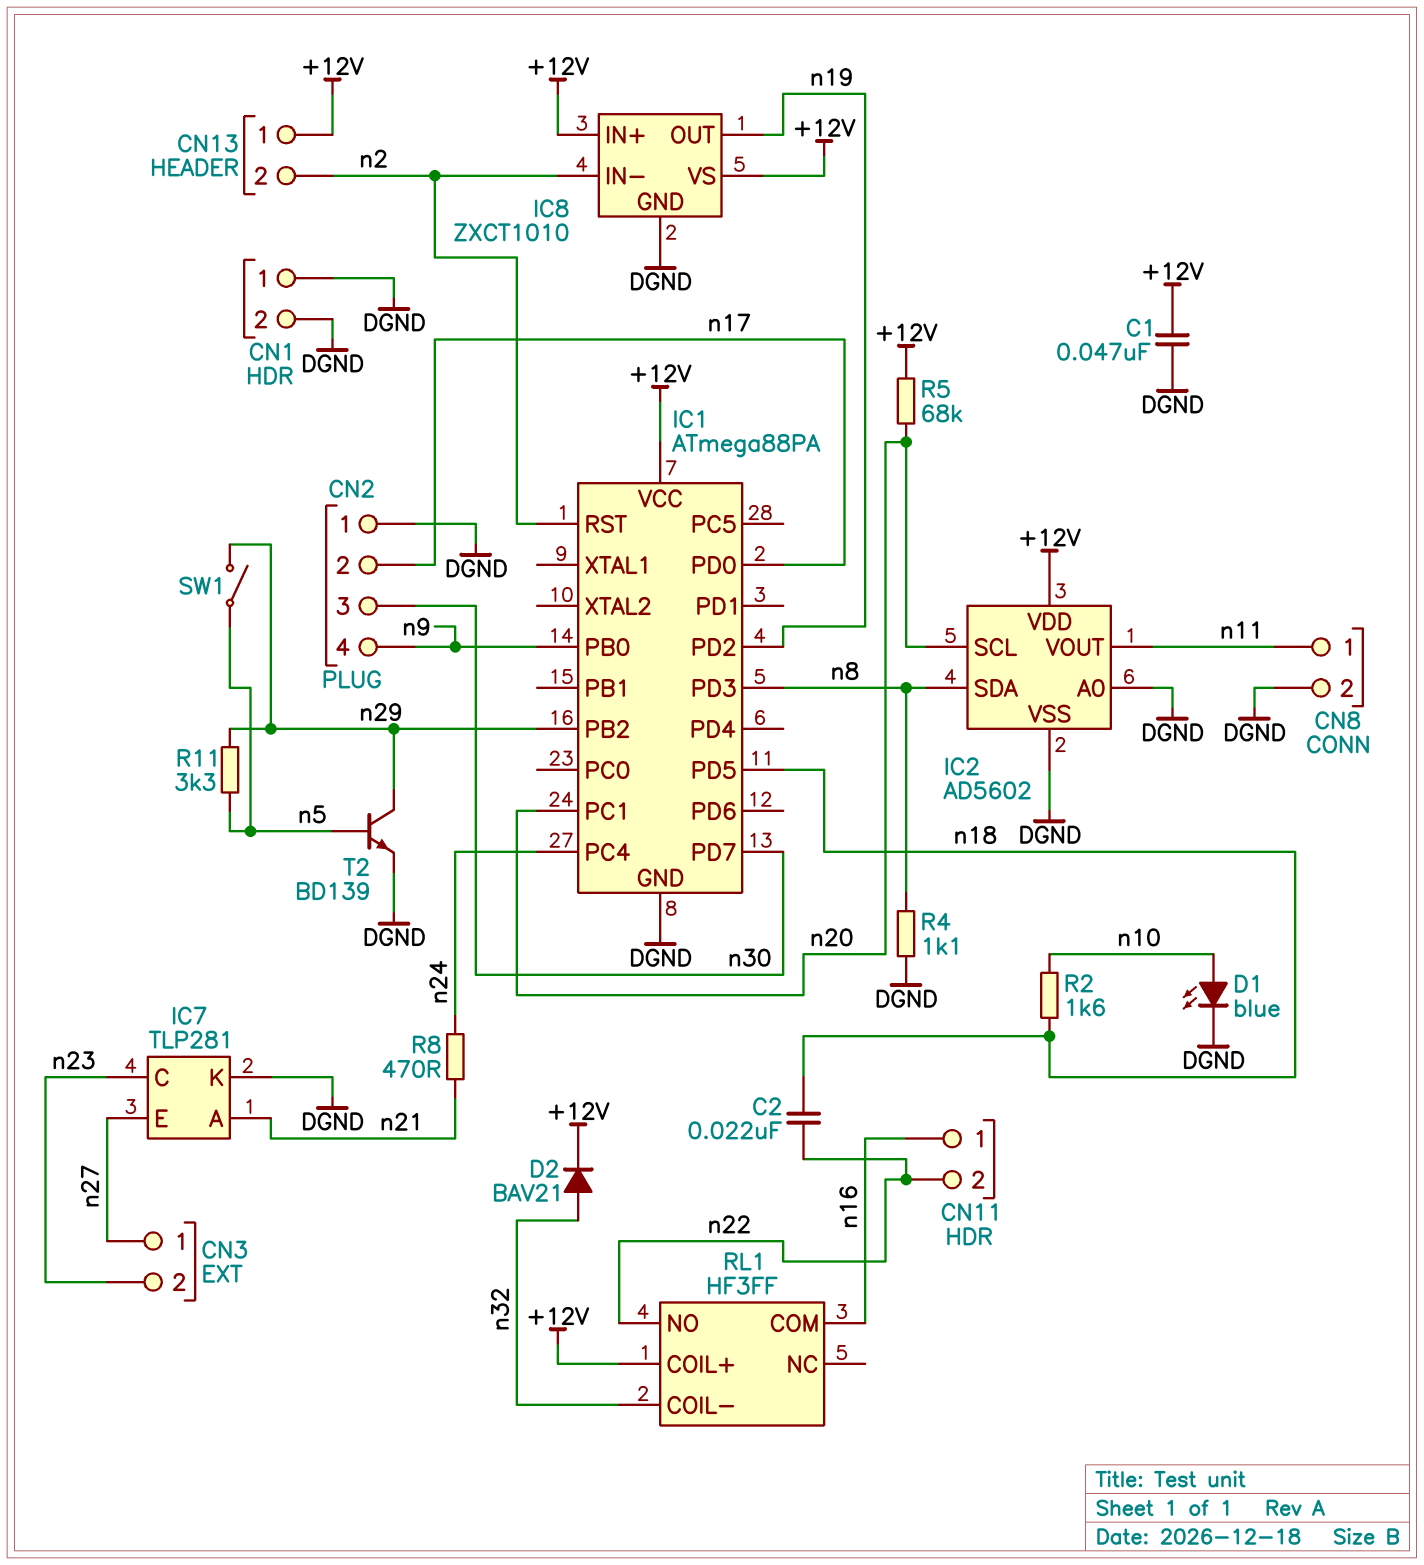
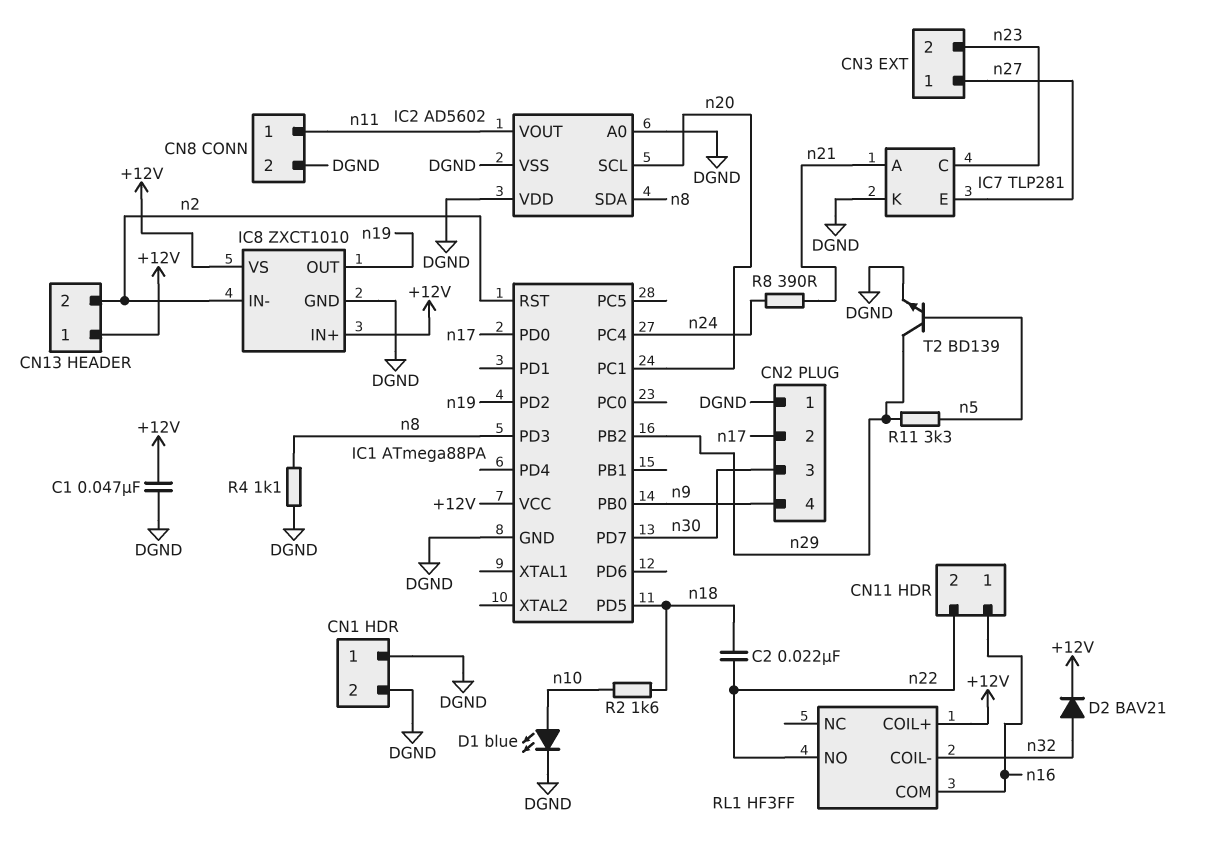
IC2 pin VDD: +12V -> DGND
R5: 68k (+12V, n20) -> none
R8: 470 (n21, n24) -> 390 (n21, n24)
SW1: switch (n5, n29) -> none

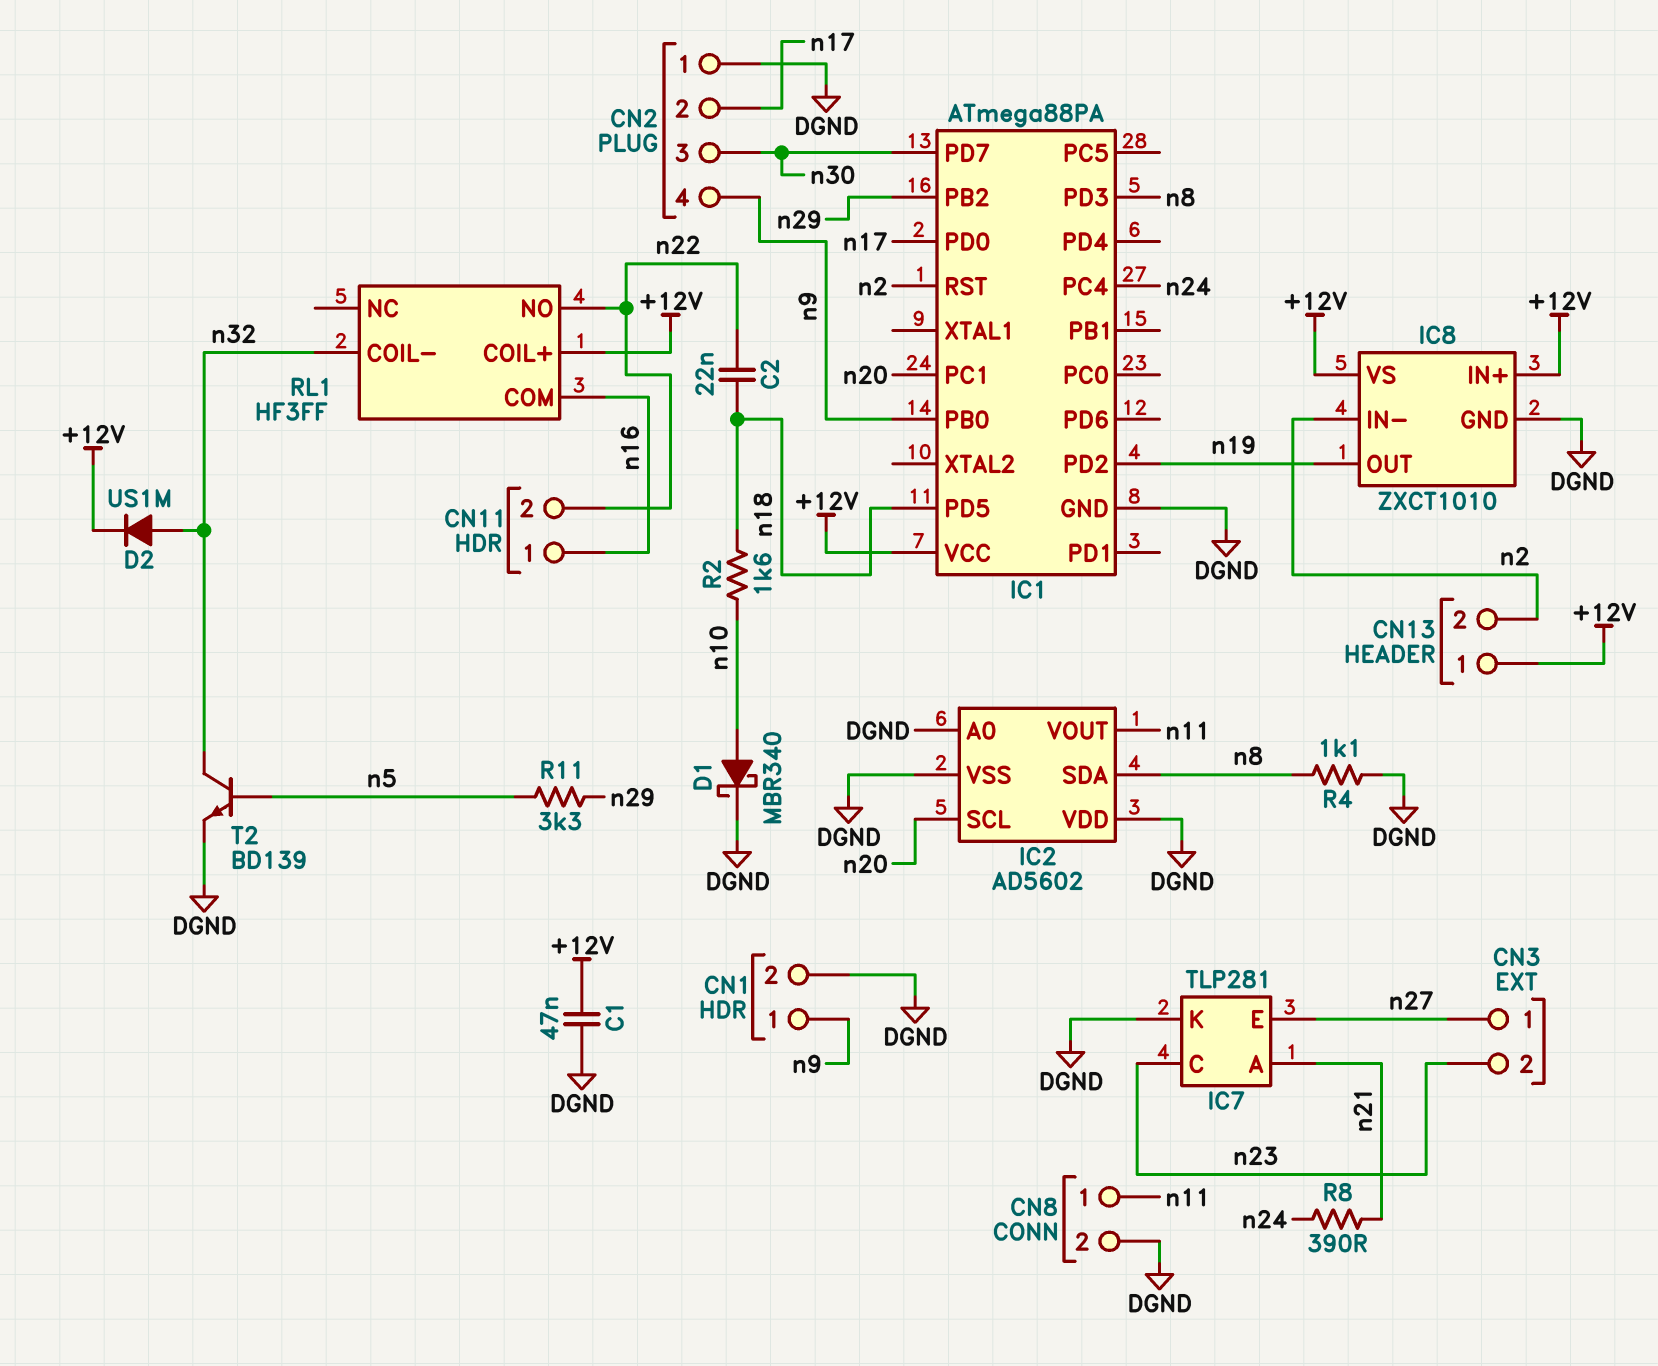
CN1 pin 1: DGND -> n9
D1: LED blue (A n10, K DGND) -> schottky MBR340 (A n10, K DGND)
D2: diode BAV21 (A n32, K +12V) -> diode US1M (A n32, K +12V)
T2: NPN BD139 (B n5, C n29, E DGND) -> NPN BD139 (B n5, C n32, E DGND)

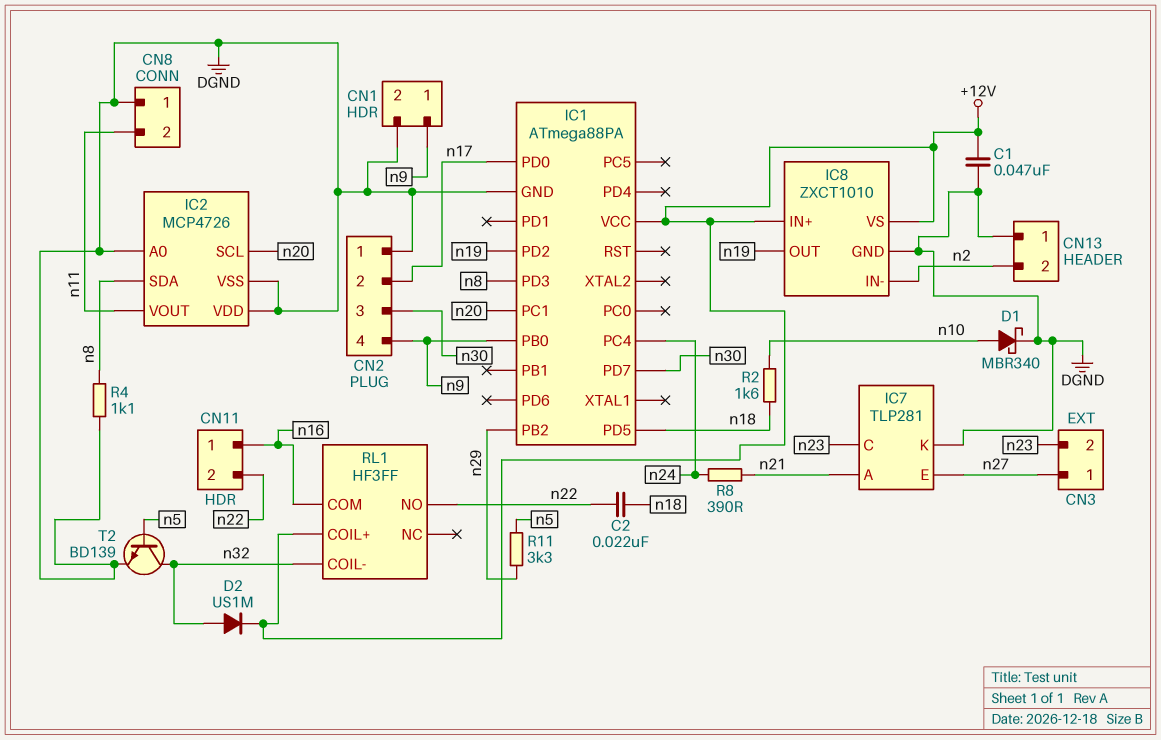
CN8 pin 1: n11 -> DGND
CN8 pin 2: DGND -> n11
CN13 pin 1: +12V -> DGND
IC1 pin RST: n2 -> none
IC2: AD5602 -> MCP4726

